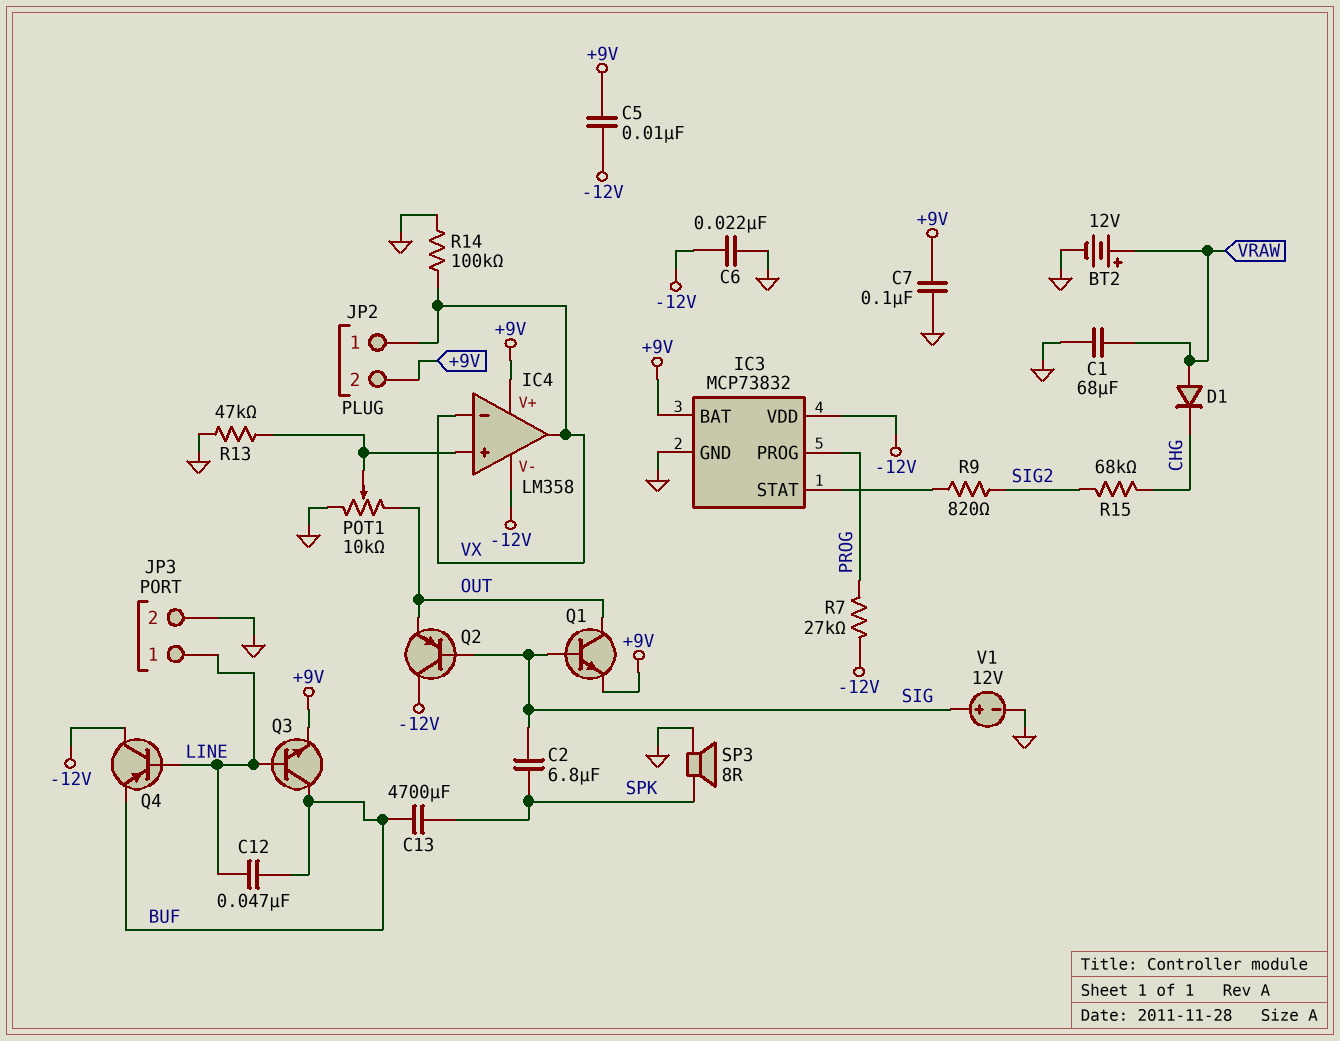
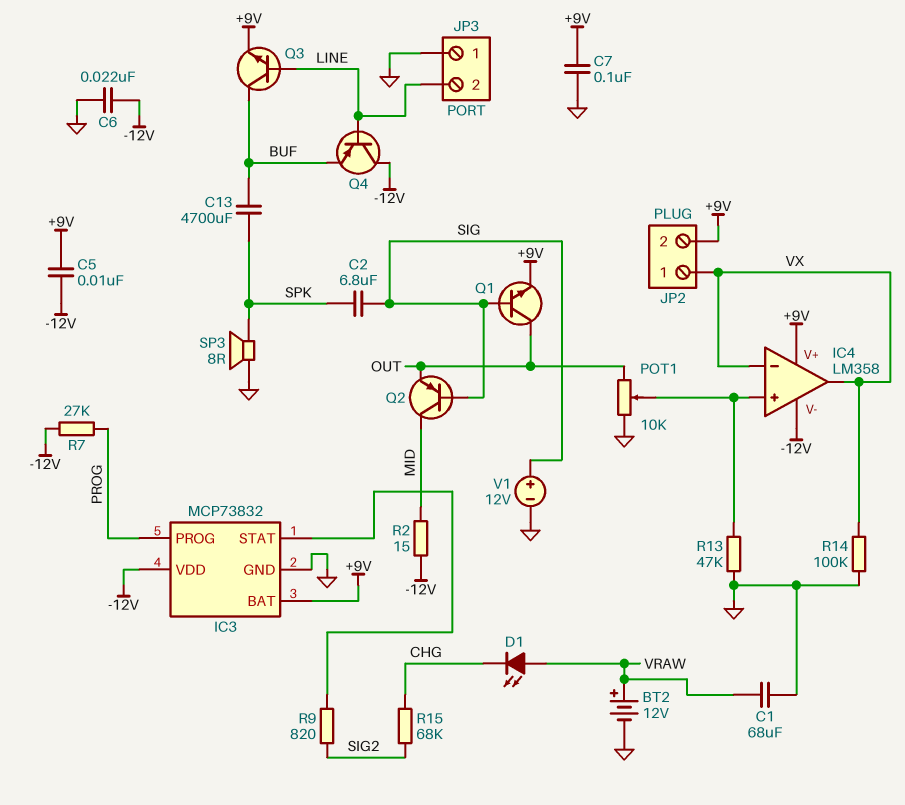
C12: 47nF (BUF, LINE) -> none
D1: diode (A VRAW, K CHG) -> LED (A VRAW, K CHG)
JP3 pin 1: LINE -> GND
JP3 pin 2: GND -> LINE
Q2: PNP (B SIG, C -12V, E OUT) -> PNP (B SIG, C MID, E OUT)
R2: none -> 15 (-12V, MID)

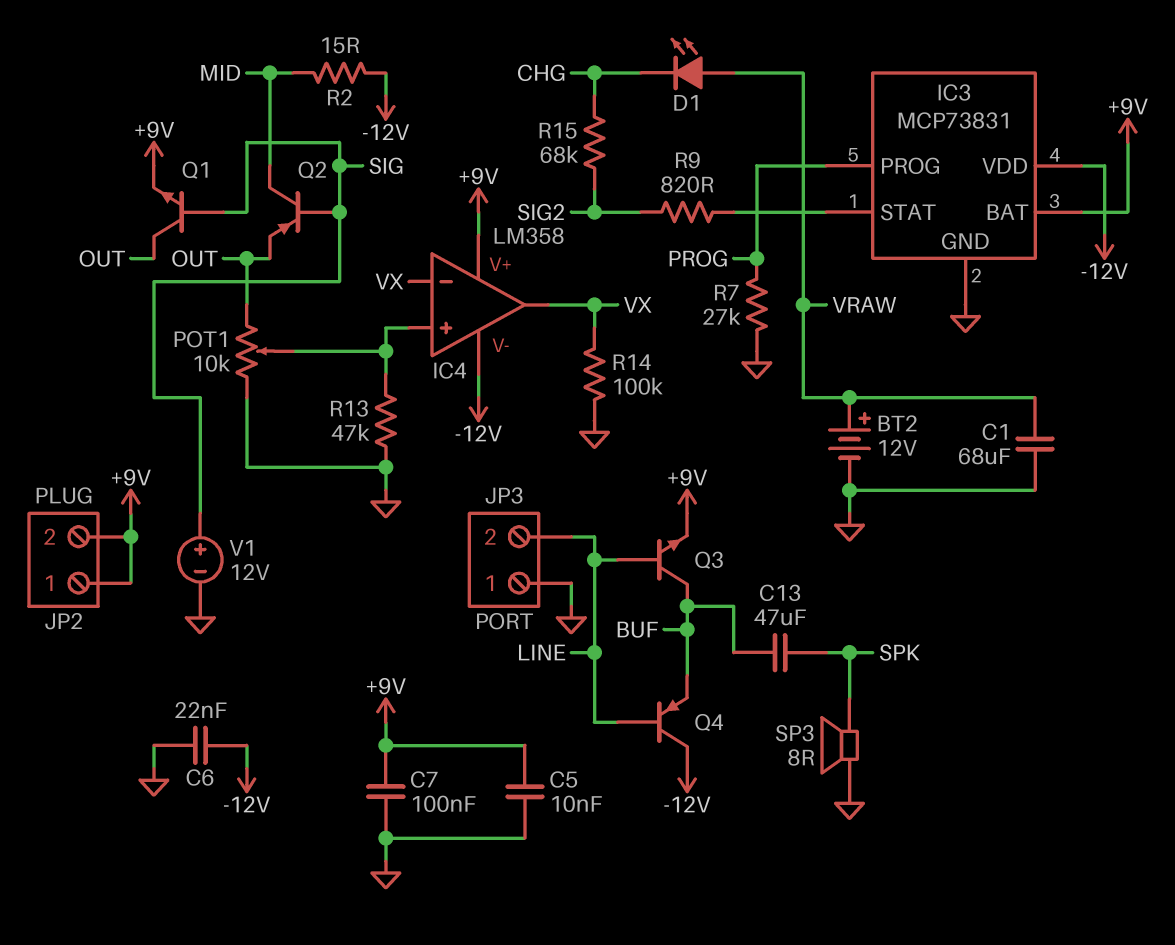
C2: 6.8uF (SIG, SPK) -> none
C5: 10nF (+9V, -12V) -> 10nF (+9V, GND)
C13: 4700uF (BUF, SPK) -> 47uF (BUF, SPK)
IC3: MCP73832 -> MCP73831
JP2 pin 1: VX -> +9V
R7: 27k (-12V, PROG) -> 27k (GND, PROG)

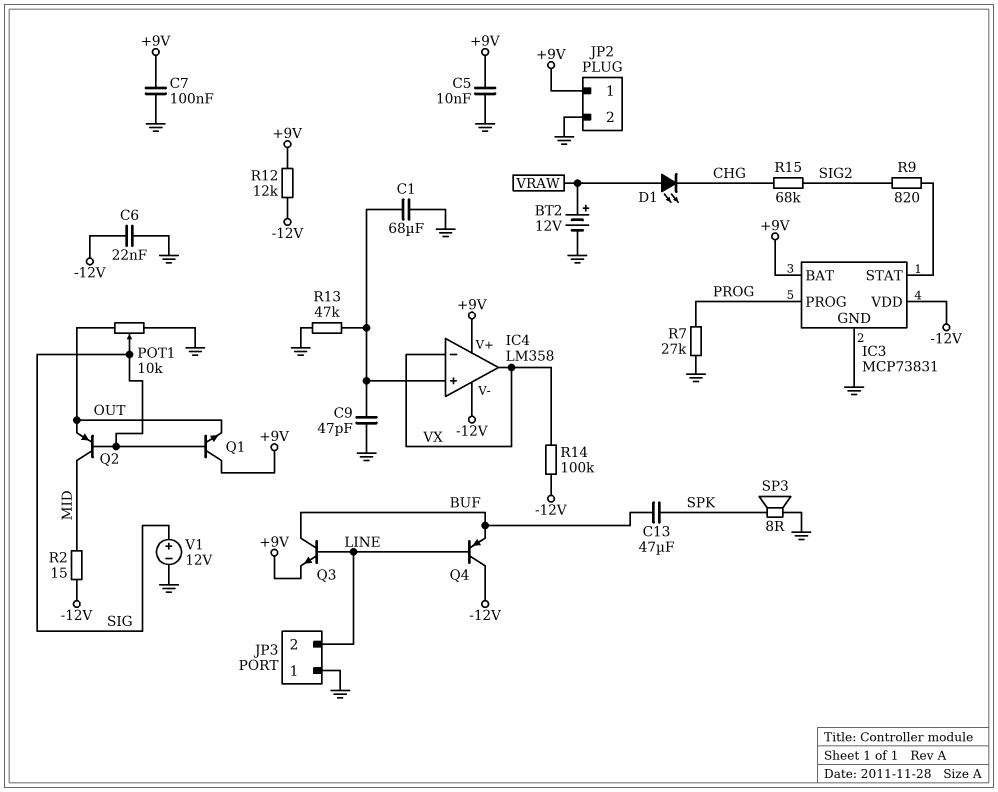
C1: 68uF (GND, VRAW) -> 68uF (GND, IC4/in+)
C9: none -> 47pF (GND, IC4/in+)
JP2 pin 2: +9V -> GND
POT1: 10k (GND, OUT, wiper IC4/in+) -> 10k (GND, OUT, wiper SIG)
Q1: NPN (B SIG, C OUT, E +9V) -> NPN (B SIG, C +9V, E OUT)
R12: none -> 12k (+9V, -12V)
R14: 100k (GND, VX) -> 100k (-12V, VX)

